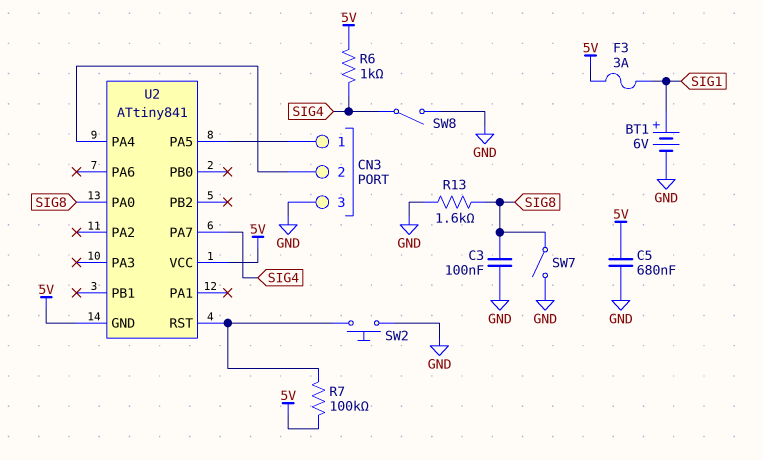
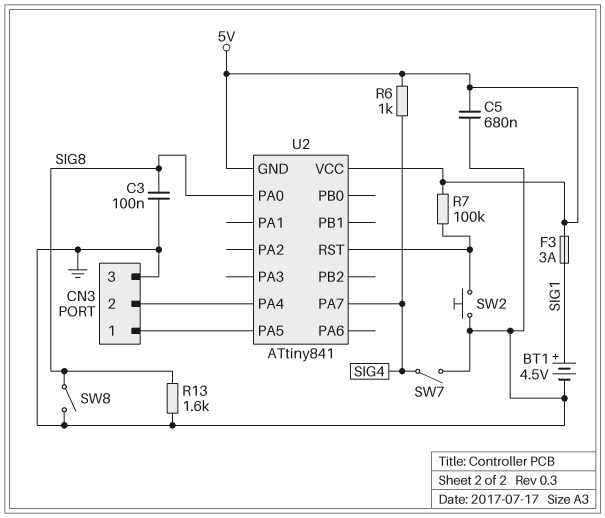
BT1: 6V (plus SIG1, minus GND) -> 4.5V (plus SIG1, minus GND)
SW7: switch (GND, SIG8) -> switch (GND, SIG4)
SW8: switch (GND, SIG4) -> switch (GND, SIG8)

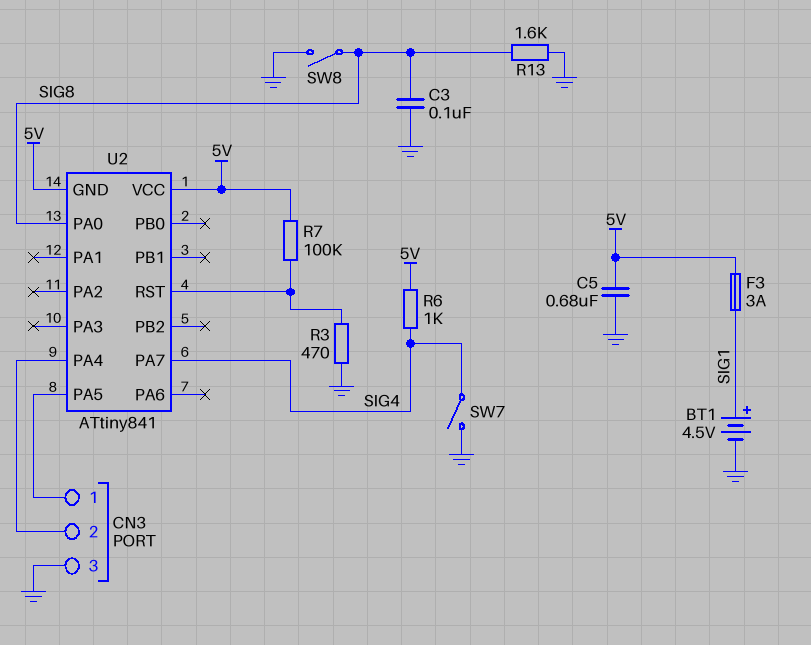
R3: none -> 470 (GND, U2/RST)
SW2: button (GND, U2/RST) -> none

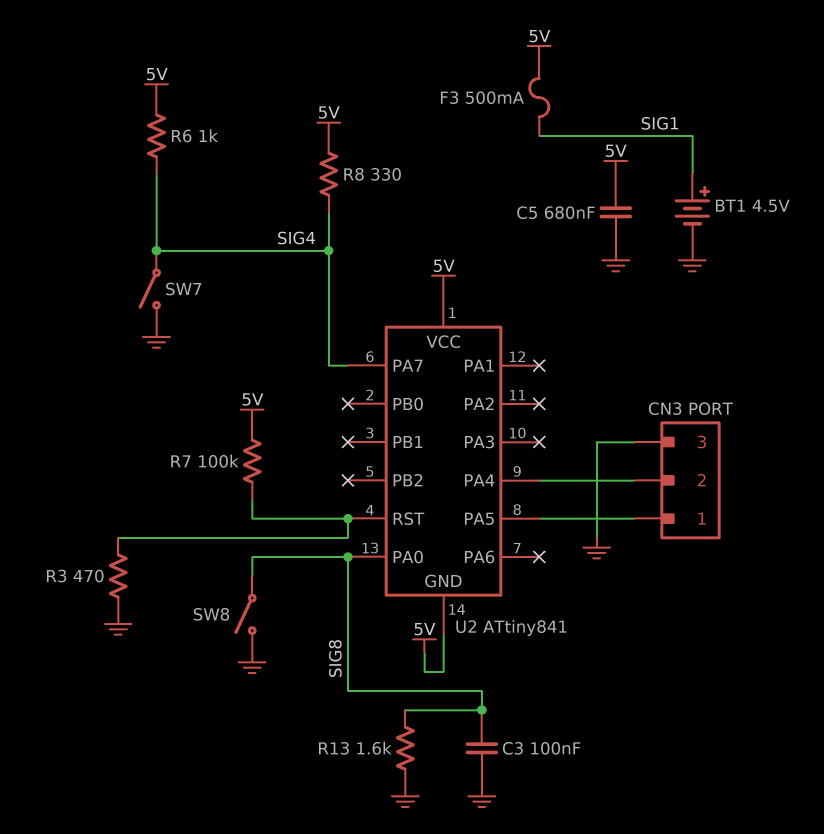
F3: 3A (5V, SIG1) -> 500mA (5V, SIG1)
R8: none -> 330 (5V, SIG4)

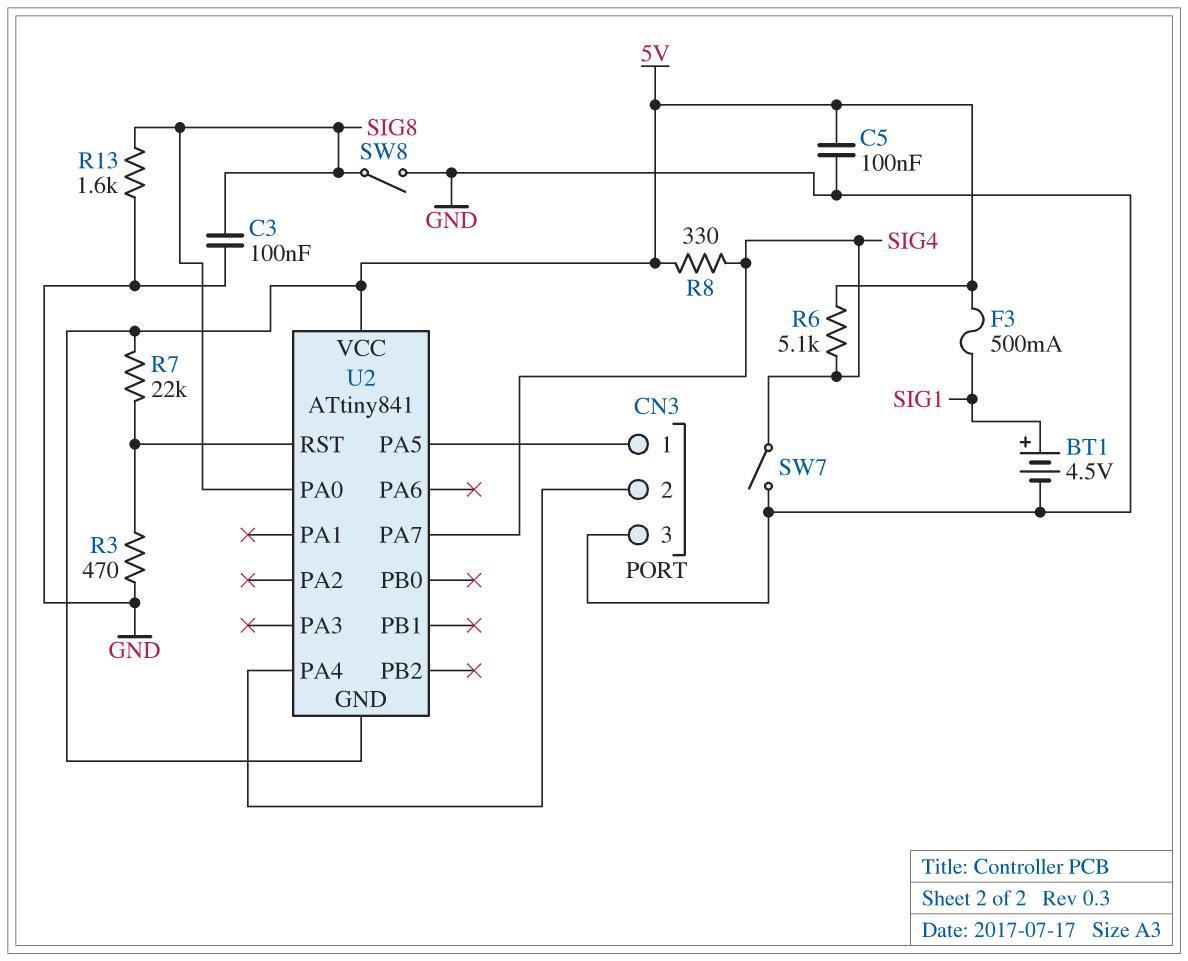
C5: 680nF (5V, GND) -> 100nF (5V, GND)
R6: 1k (5V, SIG4) -> 5.1k (5V, SIG4)
R7: 100k (5V, U2/RST) -> 22k (5V, U2/RST)

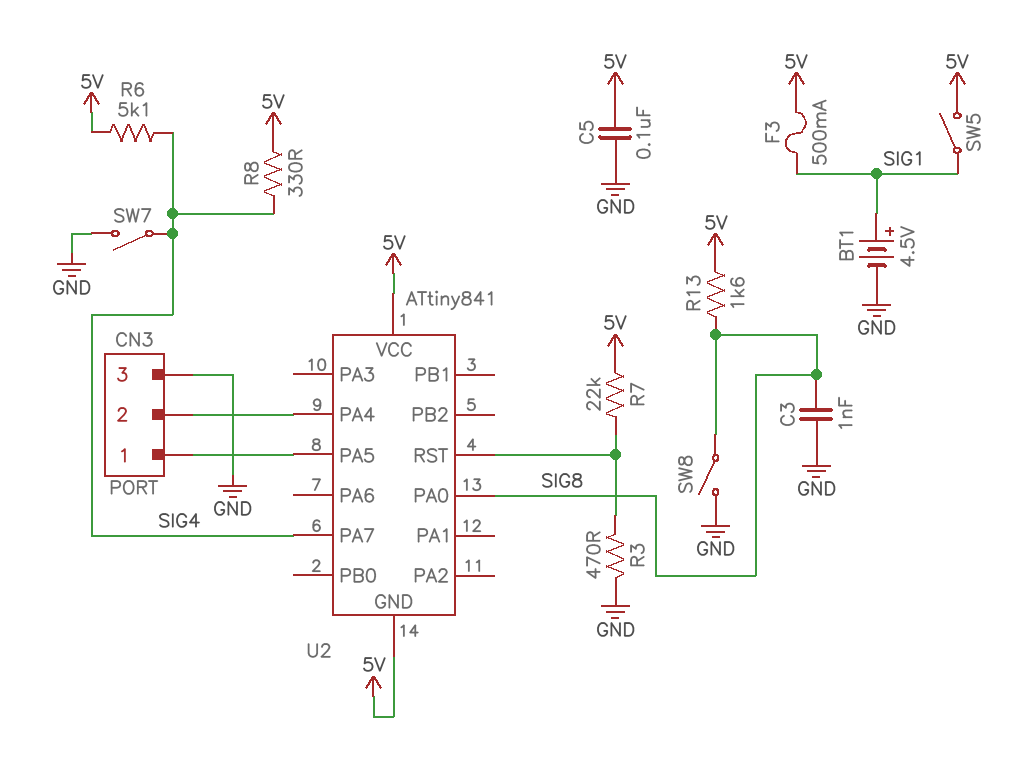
C3: 100nF (GND, SIG8) -> 1nF (GND, SIG8)
R13: 1.6k (GND, SIG8) -> 1.6k (5V, SIG8)
SW5: none -> switch (5V, SIG1)

